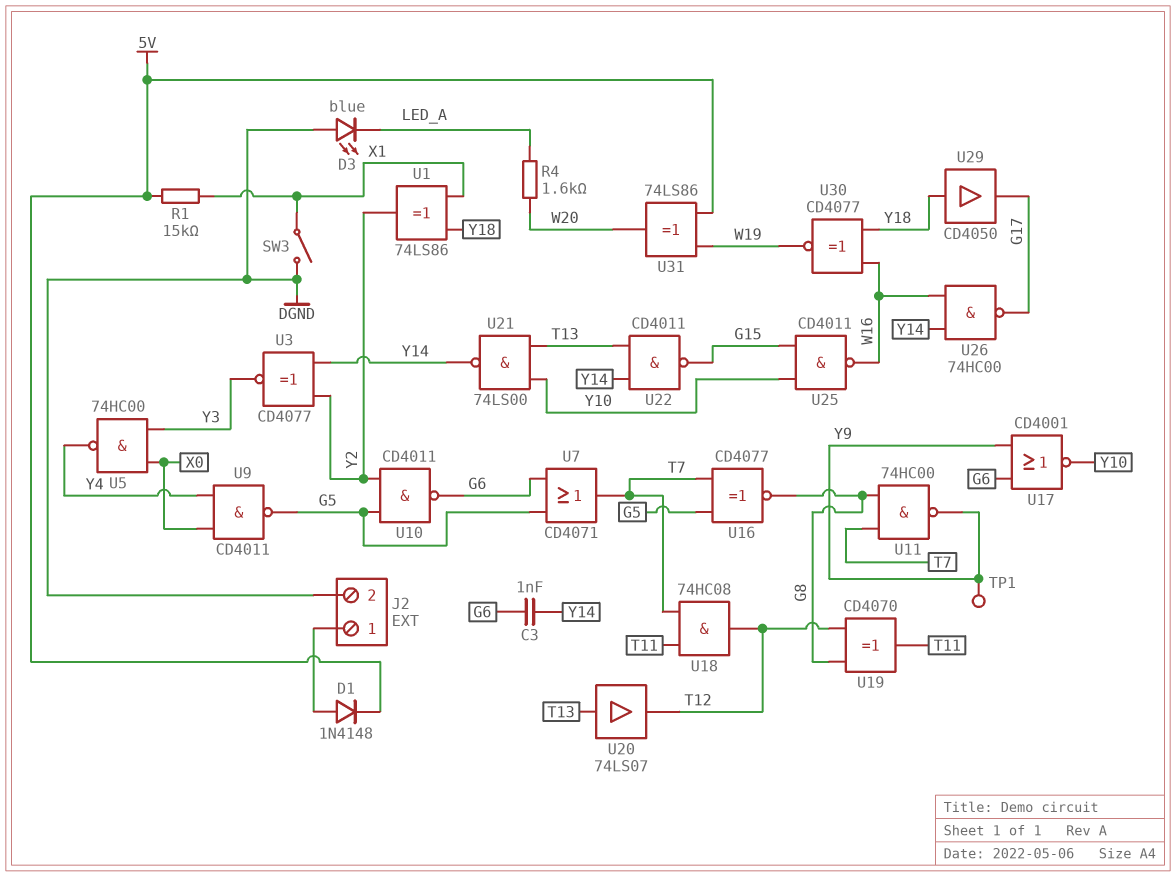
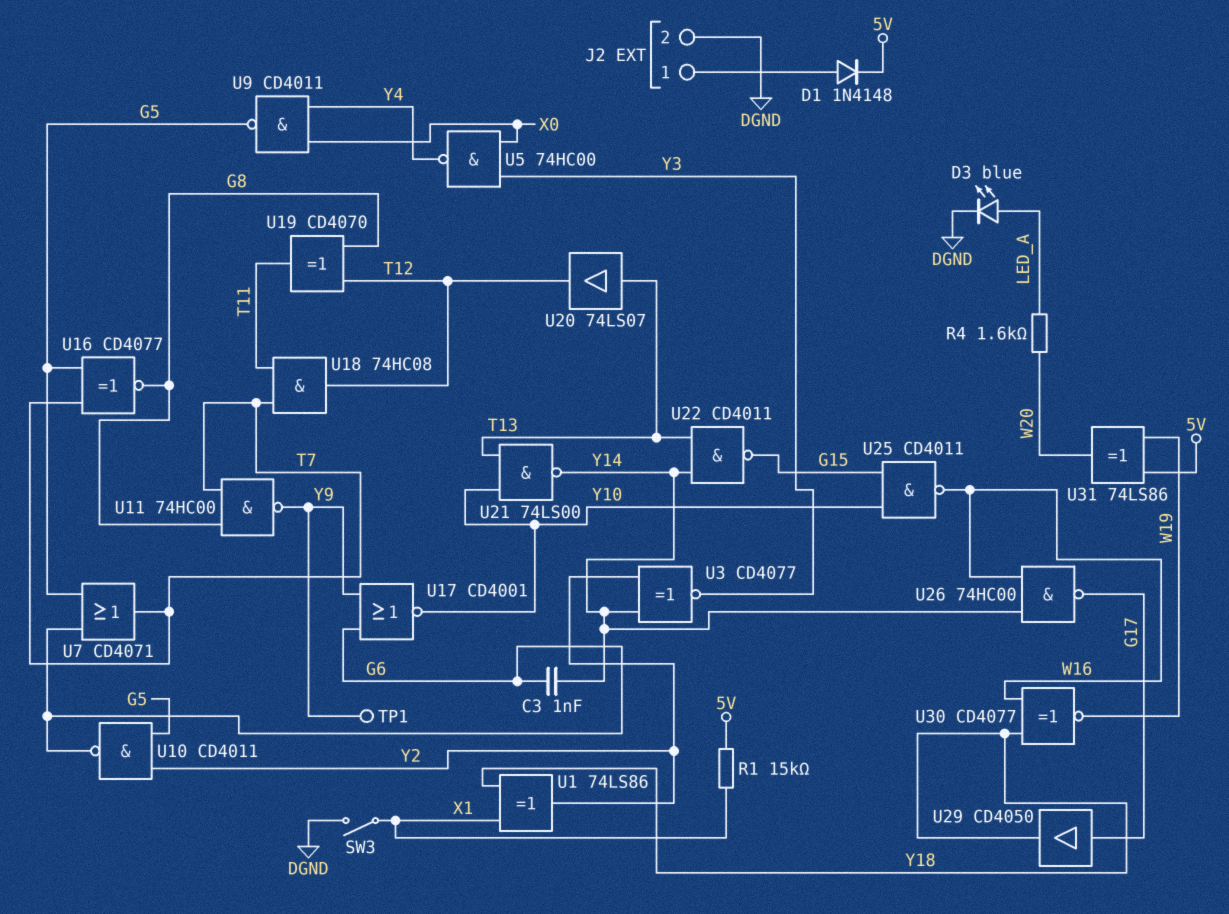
D3: LED blue (A DGND, K LED_A) -> LED blue (A LED_A, K DGND)
U29: buffer CD4050 (in Y18, out G17) -> buffer CD4050 (in G17, out Y18)

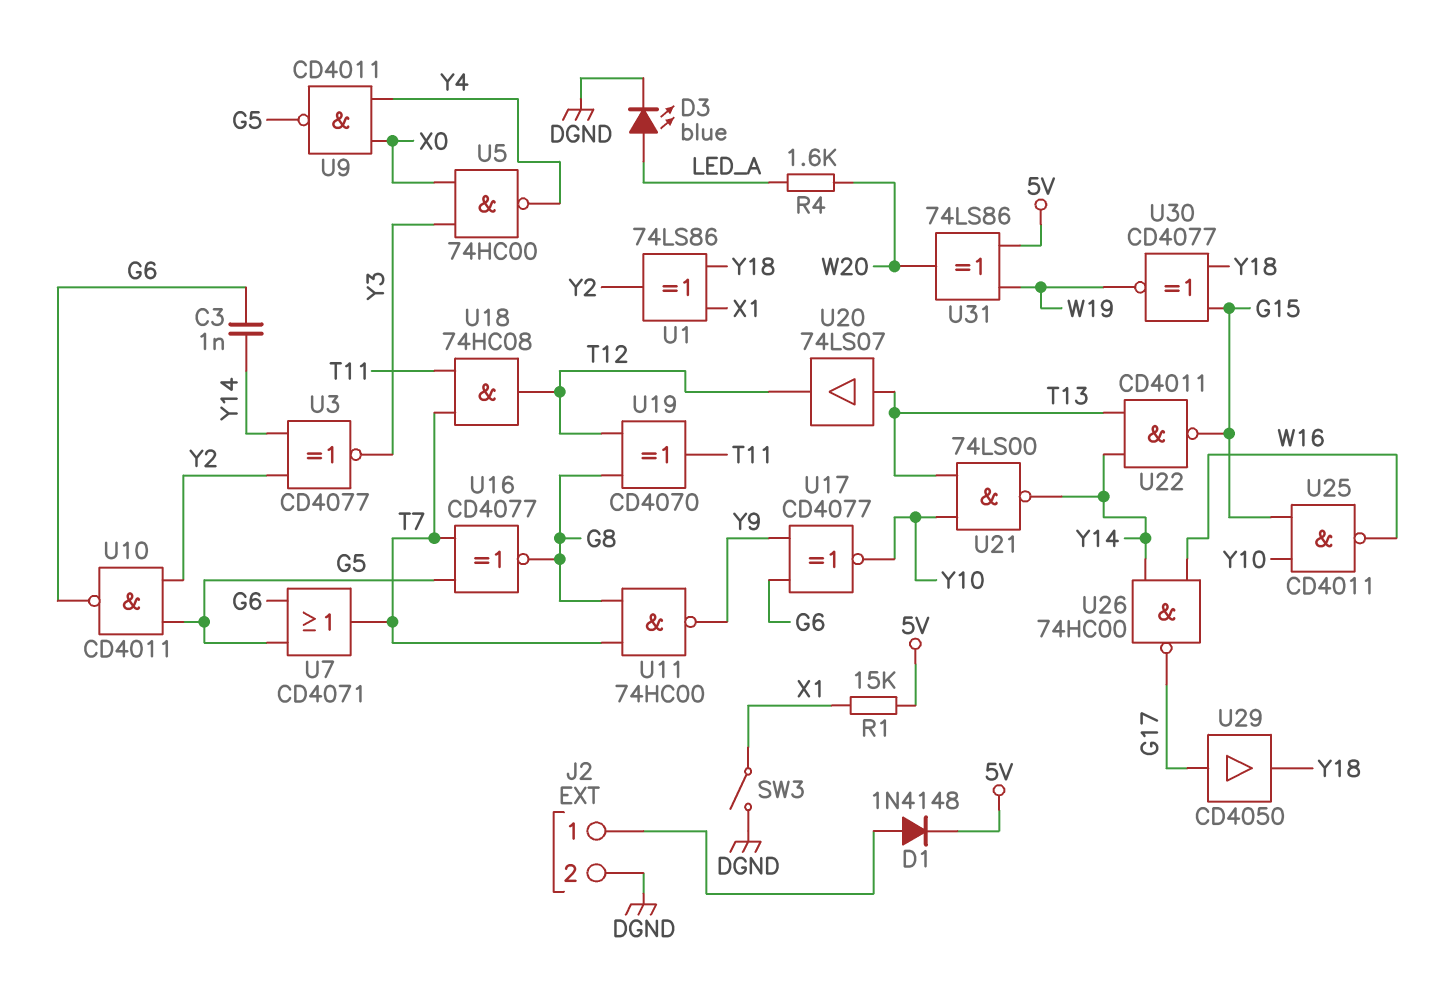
TP1: test point (Y9) -> none
U17: NOR CD4001 (in G6, in Y9, out Y10) -> XNOR CD4077 (in G6, in Y9, out Y10)
U30: XNOR CD4077 (in W16, in Y18, out W19) -> XNOR CD4077 (in G15, in Y18, out W19)

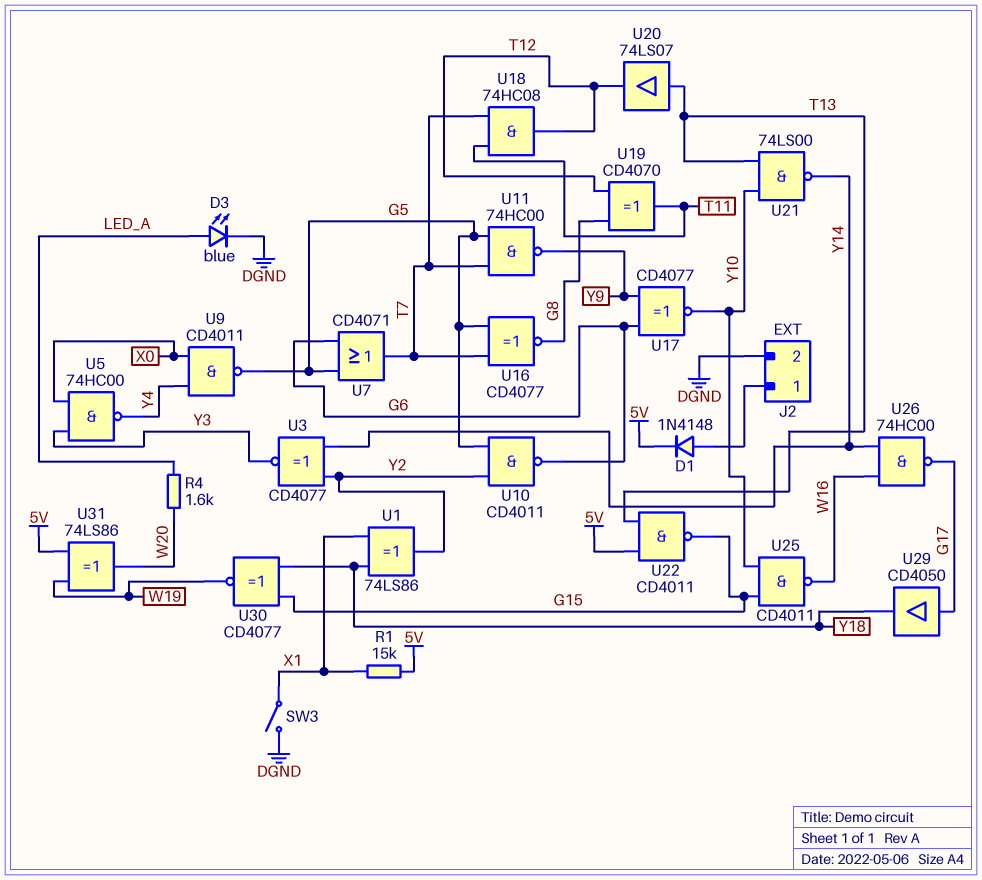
C3: 1nF (G6, Y14) -> none
U11: NAND 74HC00 (in G8, in T7, out Y9) -> NAND 74HC00 (in G5, in T7, out Y9)
U22: NAND CD4011 (in T13, in Y14, out G15) -> NAND CD4011 (in 5V, in T13, out G15)

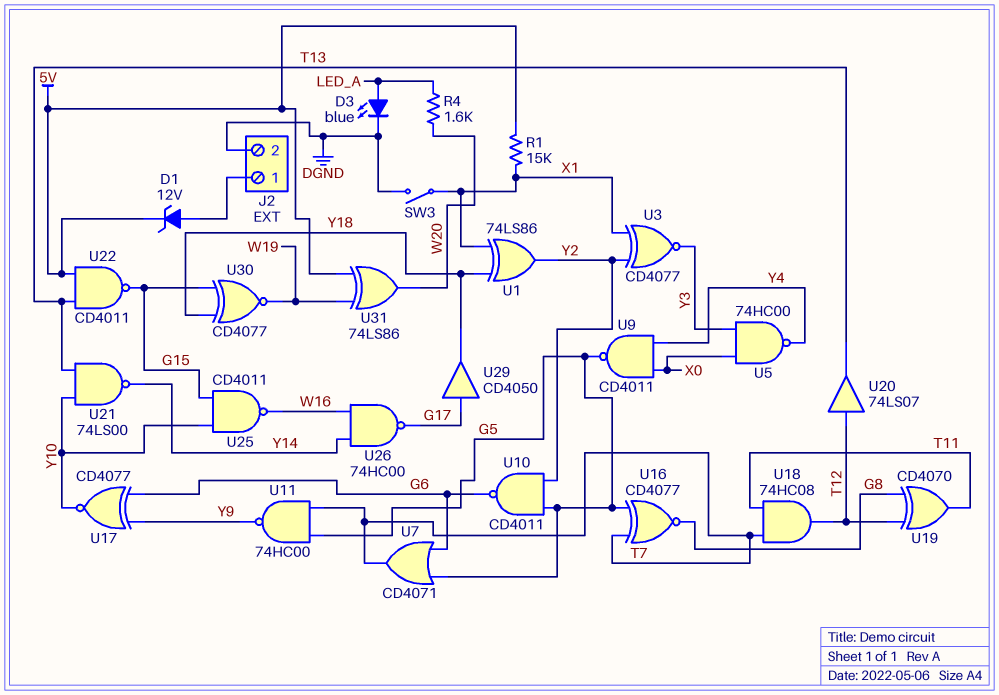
D1: diode 1N4148 (A J2/1, K 5V) -> zener 12V (A J2/1, K 5V)
U3: XNOR CD4077 (in Y2, in Y14, out Y3) -> XNOR CD4077 (in X1, in Y2, out Y3)
U20: buffer 74LS07 (in T13, out T12) -> buffer 74LS07 (in T12, out T13)

